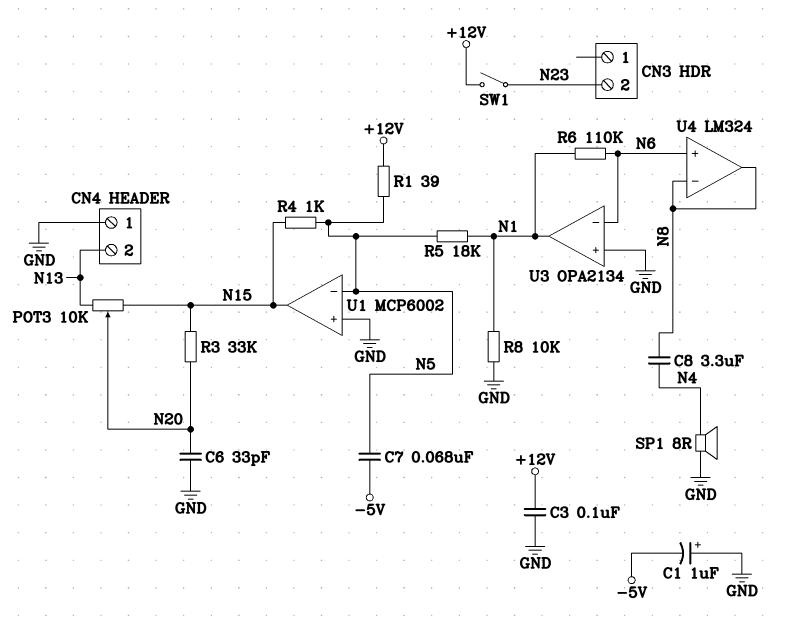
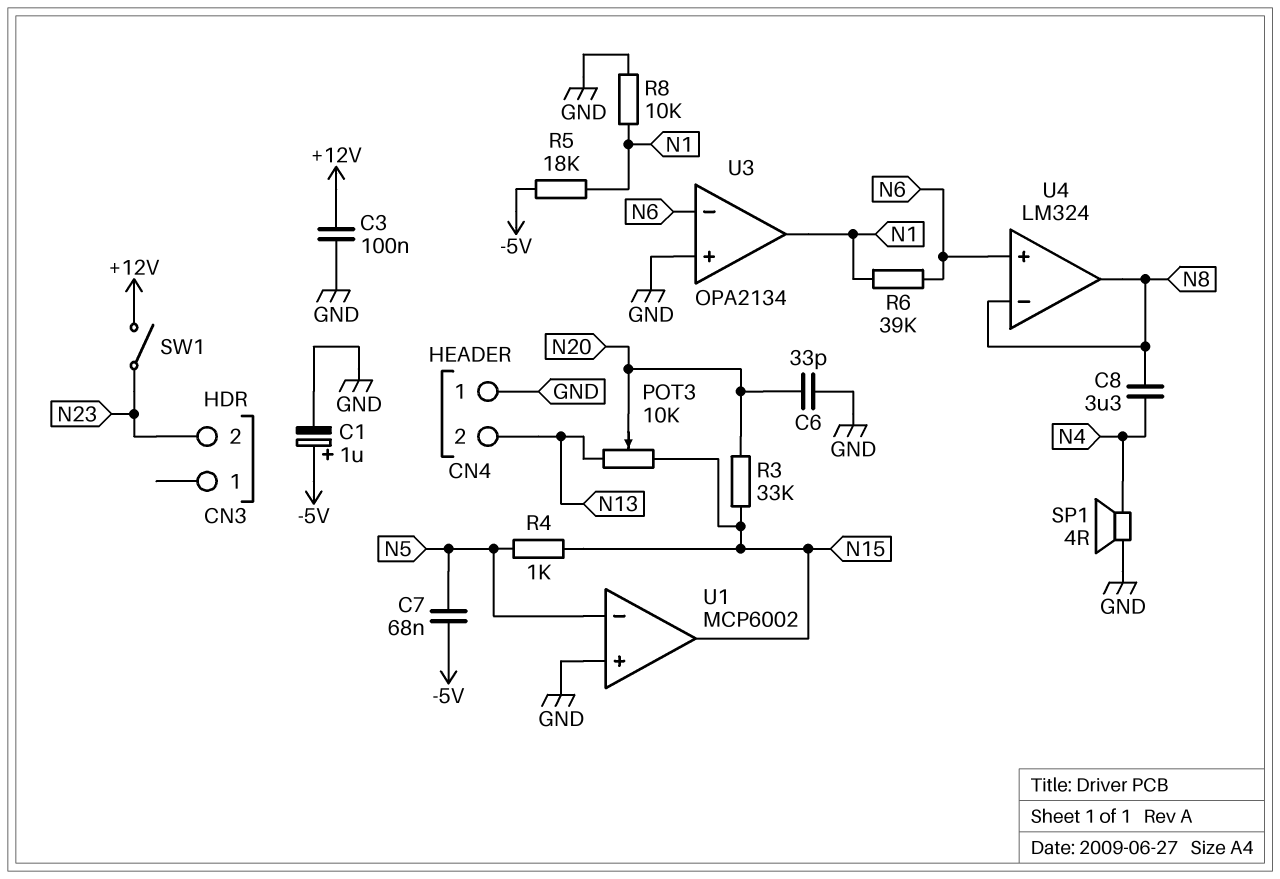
C1: 1uF (plus GND, minus -5V) -> 1uF (plus -5V, minus GND)
R1: 39 (+12V, N5) -> none
R5: 18k (N1, N5) -> 18k (-5V, N1)
R6: 110k (N1, N6) -> 39k (N1, N6)
SP1: speaker 8R (GND, N4) -> speaker 4R (GND, N4)

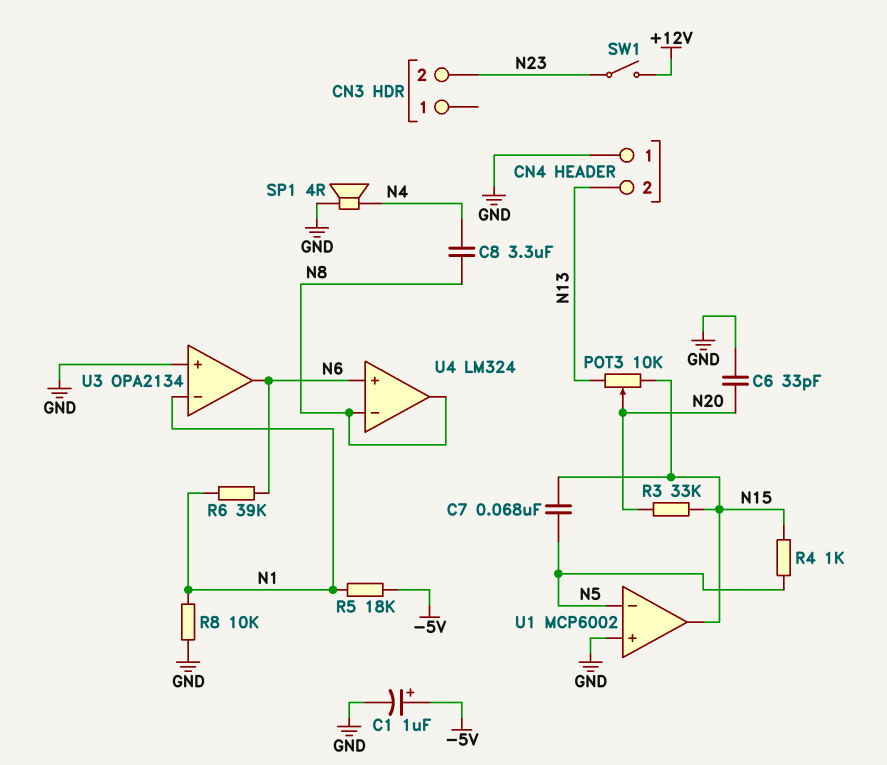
C3: 100nF (+12V, GND) -> none
C7: 68nF (-5V, N5) -> 68nF (N5, N15)
U3 pin in-: N6 -> N1
U3 pin out: N1 -> N6

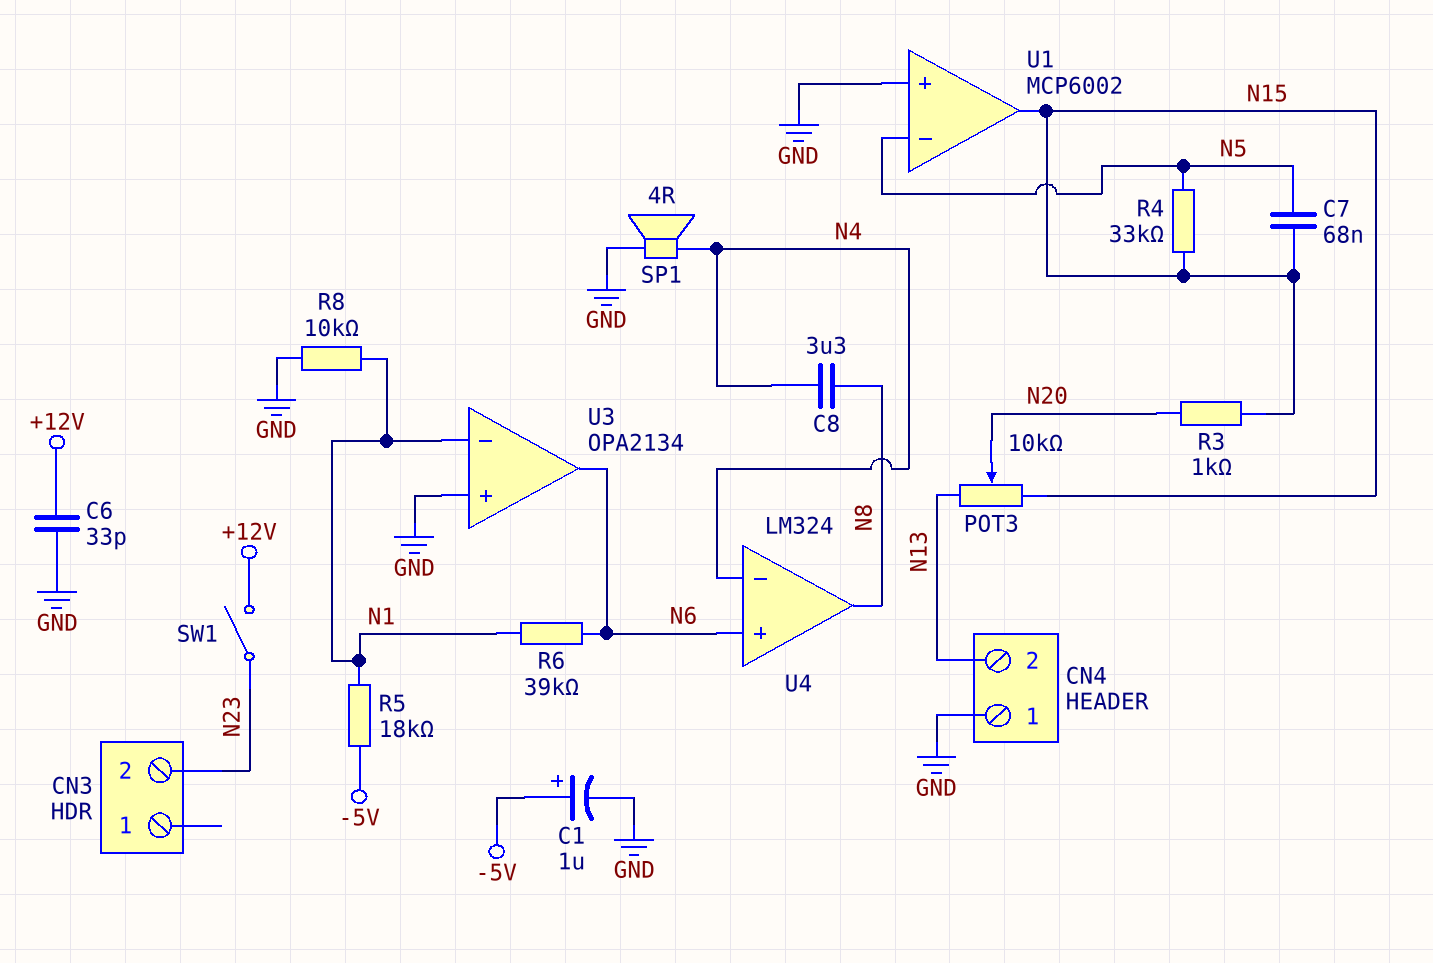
C6: 33pF (GND, N20) -> 33pF (+12V, GND)
R3: 33k (N15, N20) -> 1k (N15, N20)
R4: 1k (N5, N15) -> 33k (N5, N15)
U4 pin in-: N8 -> N4

